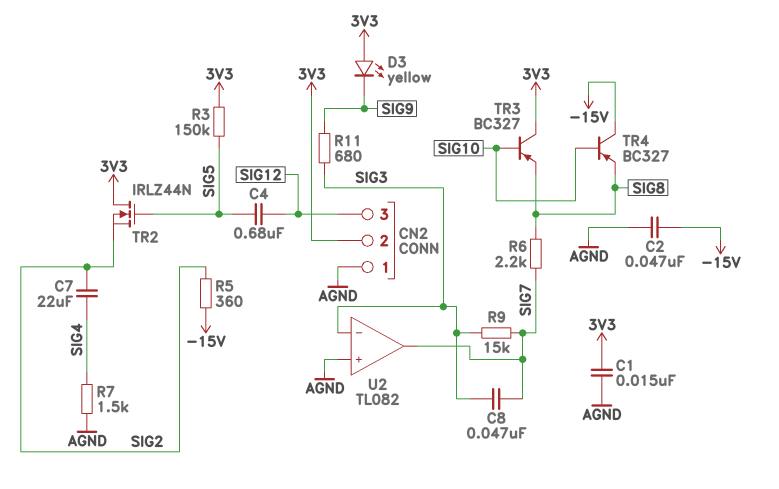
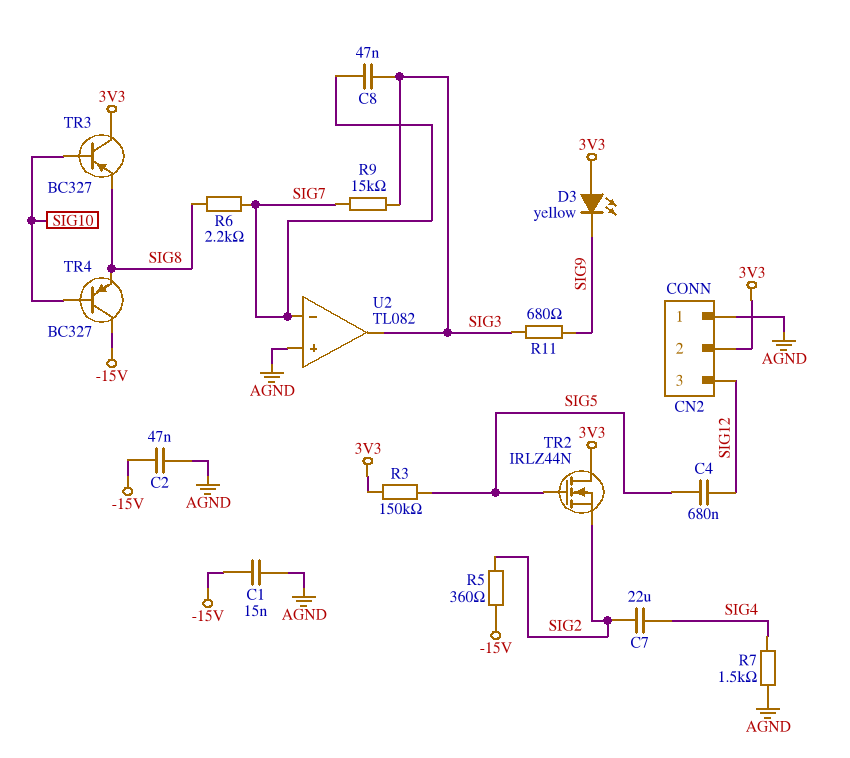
C1: 15nF (3V3, AGND) -> 15nF (-15V, AGND)
U2 pin in-: SIG3 -> SIG7
U2 pin out: SIG7 -> SIG3

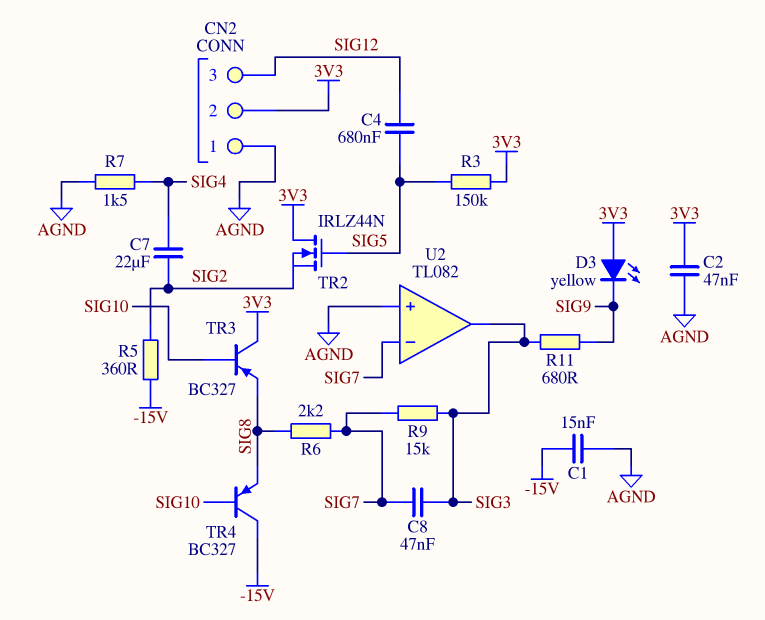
C2: 47nF (-15V, AGND) -> 47nF (3V3, AGND)

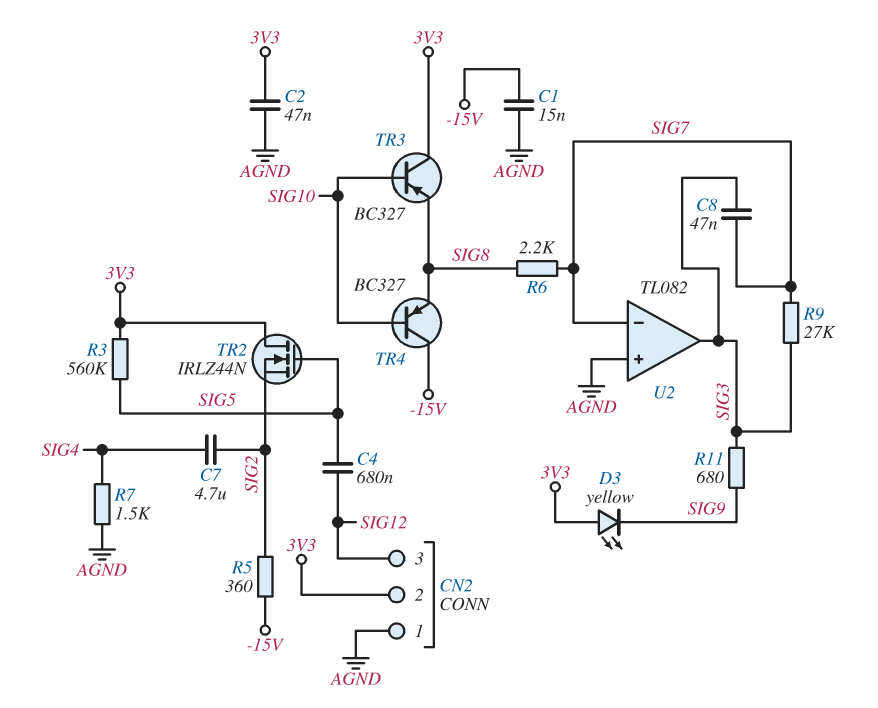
C7: 22uF (SIG2, SIG4) -> 4.7uF (SIG2, SIG4)
R3: 150k (3V3, SIG5) -> 560k (3V3, SIG5)
R9: 15k (SIG3, SIG7) -> 27k (SIG3, SIG7)

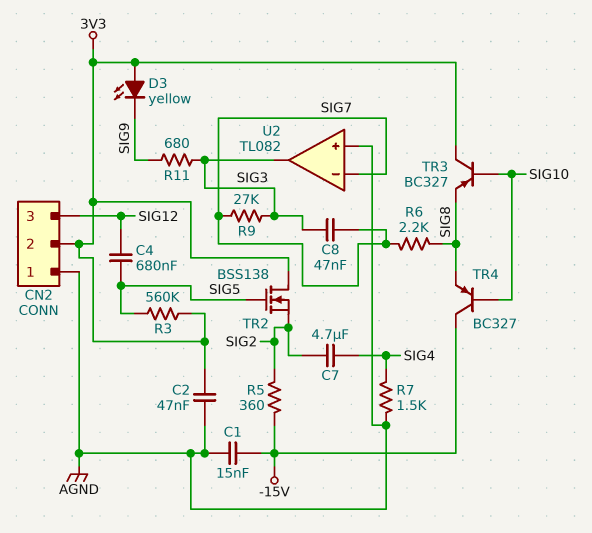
TR2: NMOS IRLZ44N (G SIG5, D 3V3, S SIG2) -> NMOS BSS138 (G SIG5, D 3V3, S SIG2)

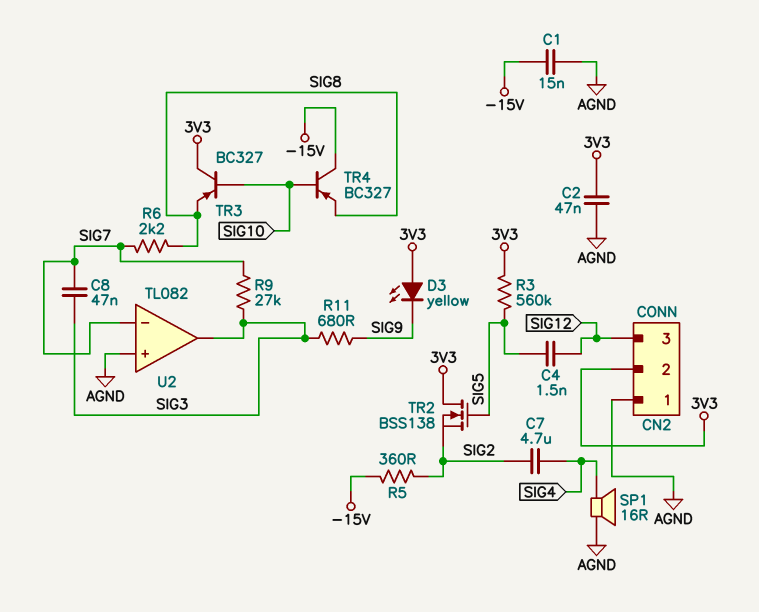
C4: 680nF (SIG5, SIG12) -> 1.5nF (SIG5, SIG12)
R7: 1.5k (AGND, SIG4) -> none
SP1: none -> speaker 16R (AGND, SIG4)

